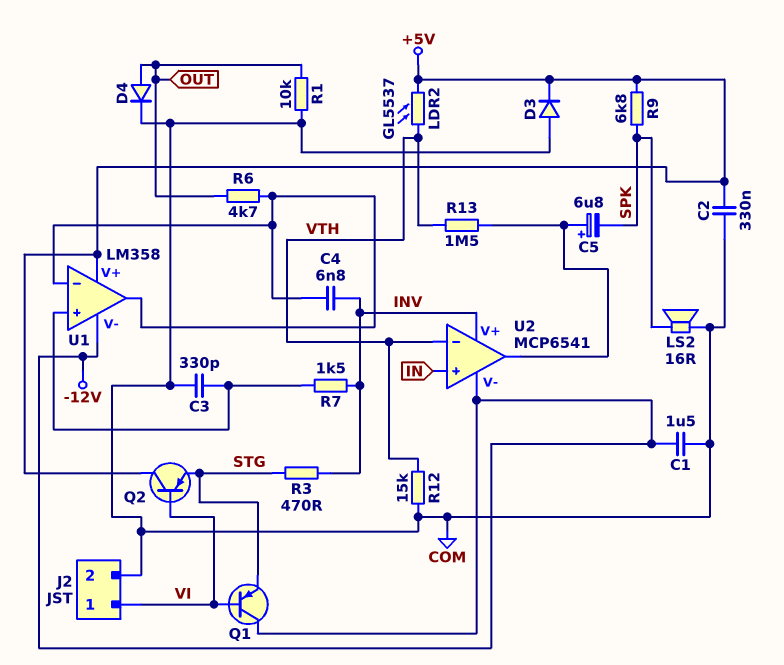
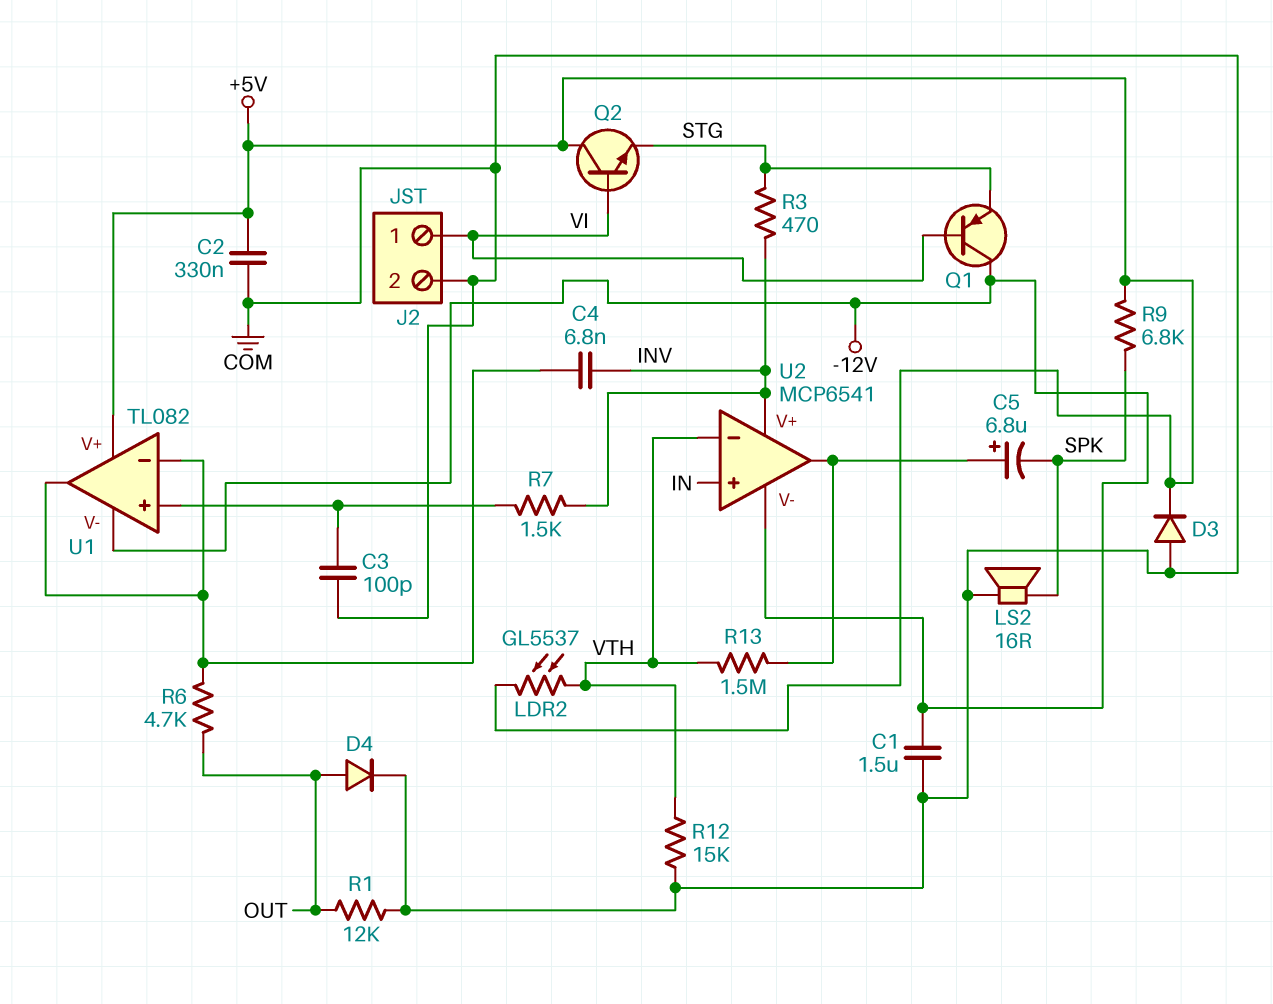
C3: 330pF (COM, U1/in+) -> 100pF (COM, U1/in+)
Q2: PNP (B VI, C +5V, E STG) -> NPN (B VI, C +5V, E STG)
R1: 10k (COM, OUT) -> 12k (COM, OUT)
U1: LM358 -> TL082

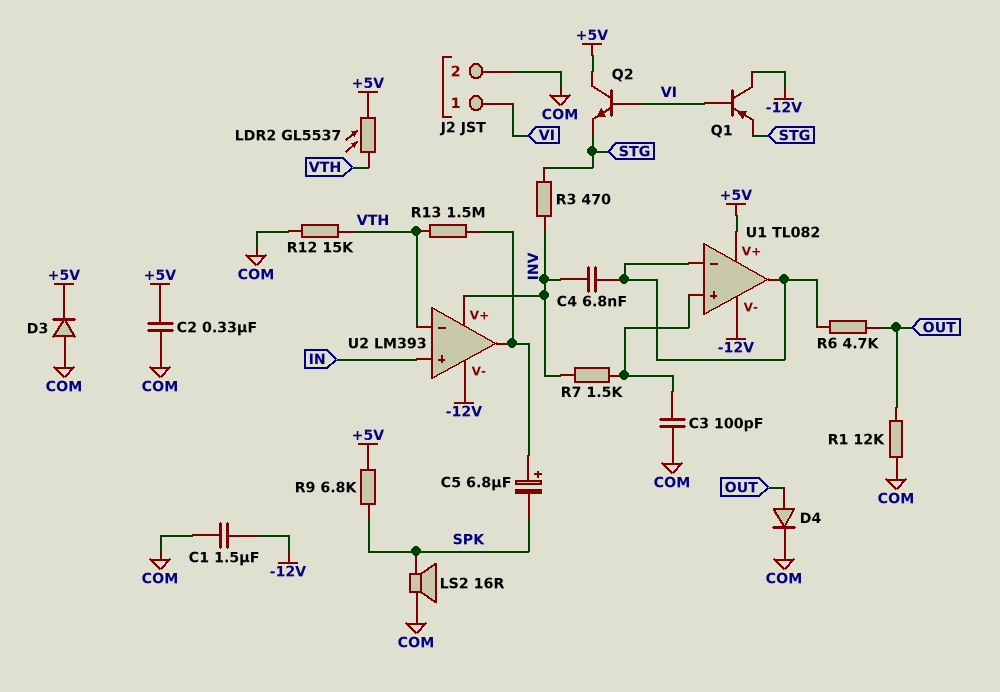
U2: MCP6541 -> LM393

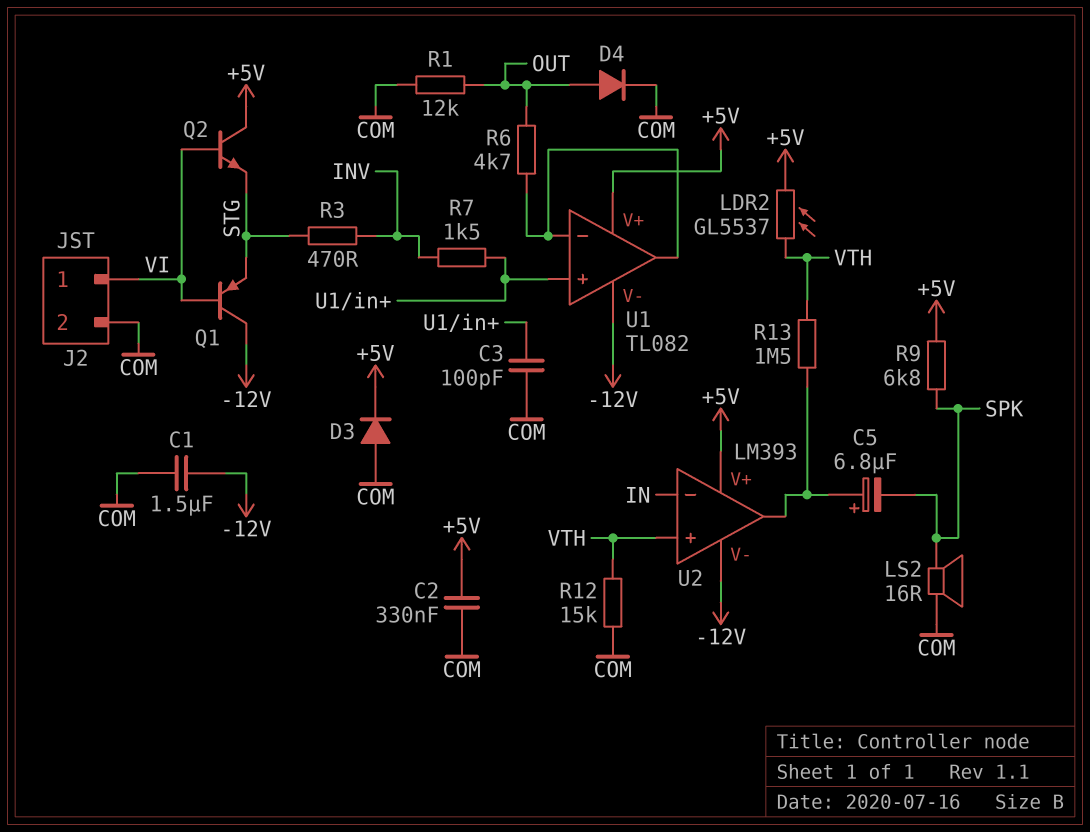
C4: 6.8nF (INV, U1/in-) -> none
U2 pin V+: INV -> +5V
U2 pin in+: IN -> VTH
U2 pin in-: VTH -> IN

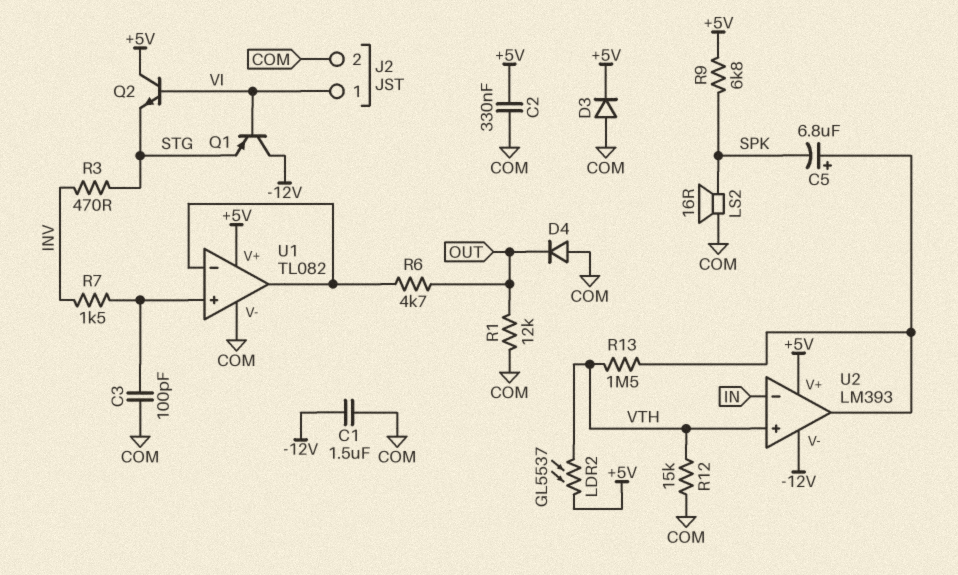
D4: diode (A OUT, K COM) -> diode (A COM, K OUT)
U1 pin V-: -12V -> COM

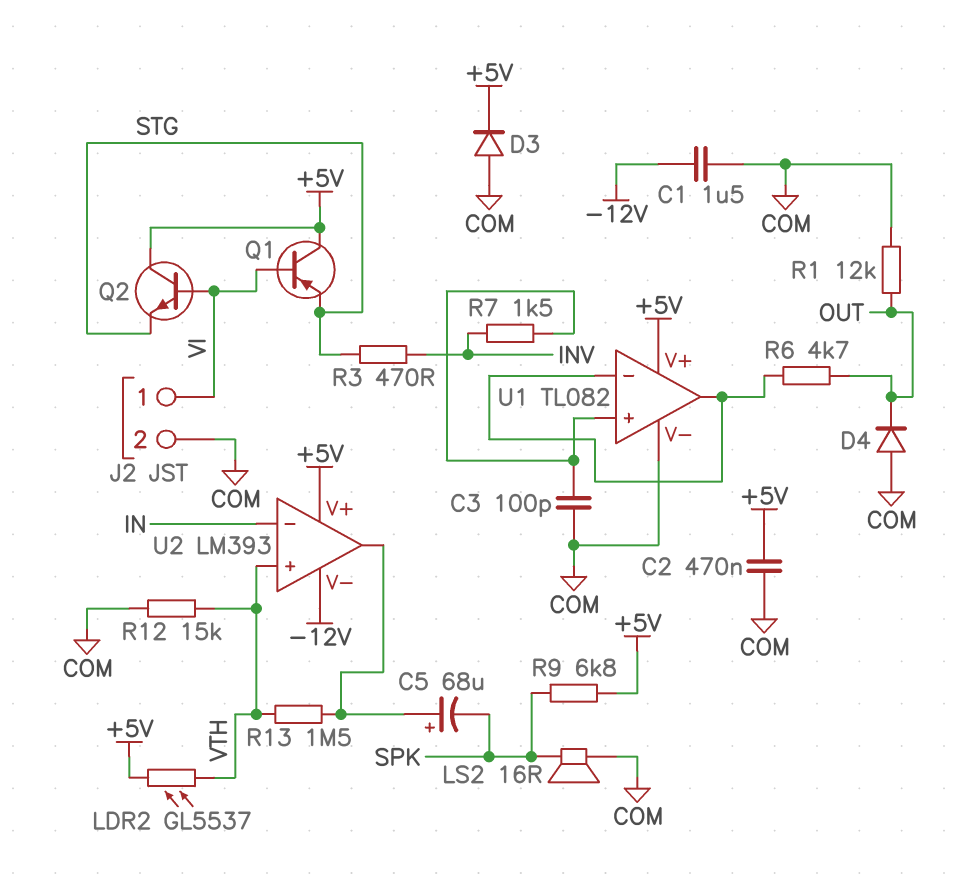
C2: 330nF (+5V, COM) -> 470nF (+5V, COM)
C5: 6.8uF (plus U2/out, minus SPK) -> 68uF (plus U2/out, minus SPK)
Q1: PNP (B VI, C -12V, E STG) -> PNP (B VI, C +5V, E STG)

